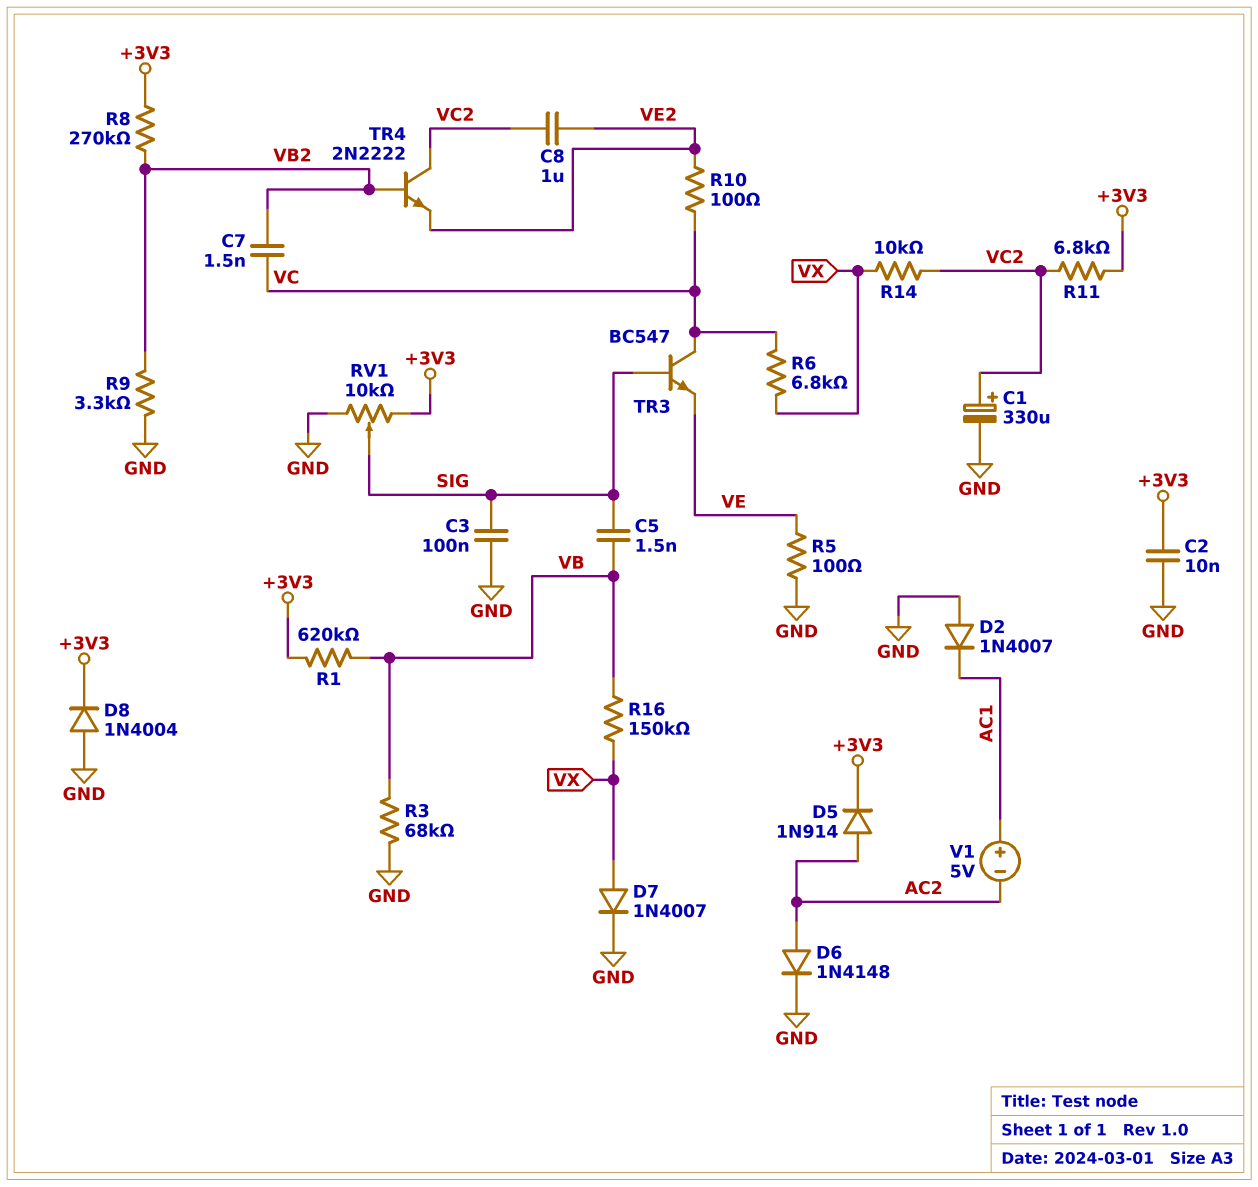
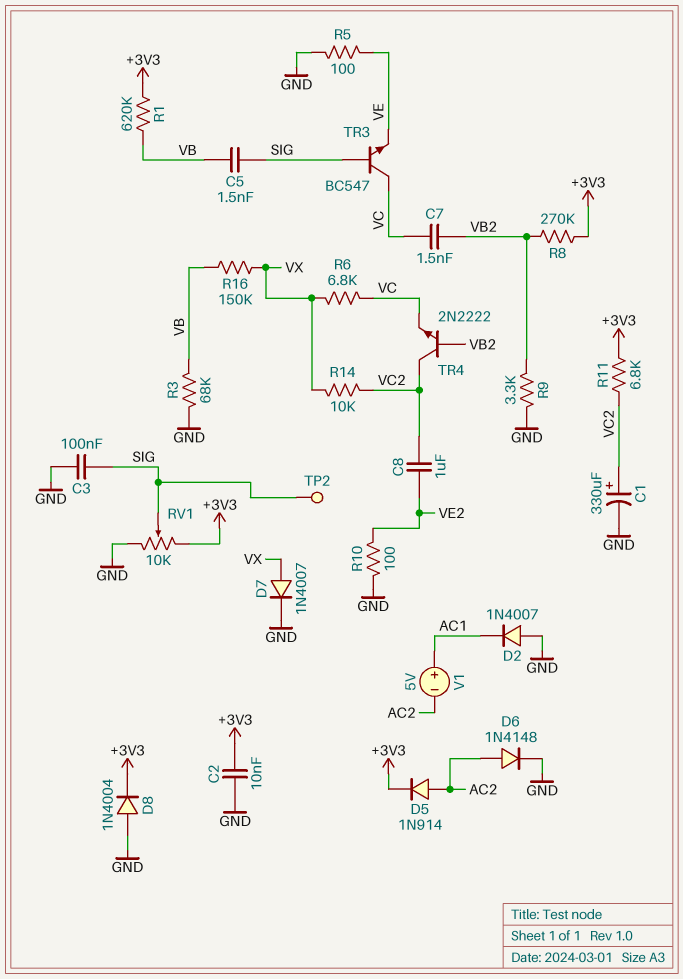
R10: 100 (VC, VE2) -> 100 (GND, VE2)
TP2: none -> test point (SIG)
TR4: NPN 2N2222 (B VB2, C VC2, E VE2) -> NPN 2N2222 (B VB2, C VC2, E VC)

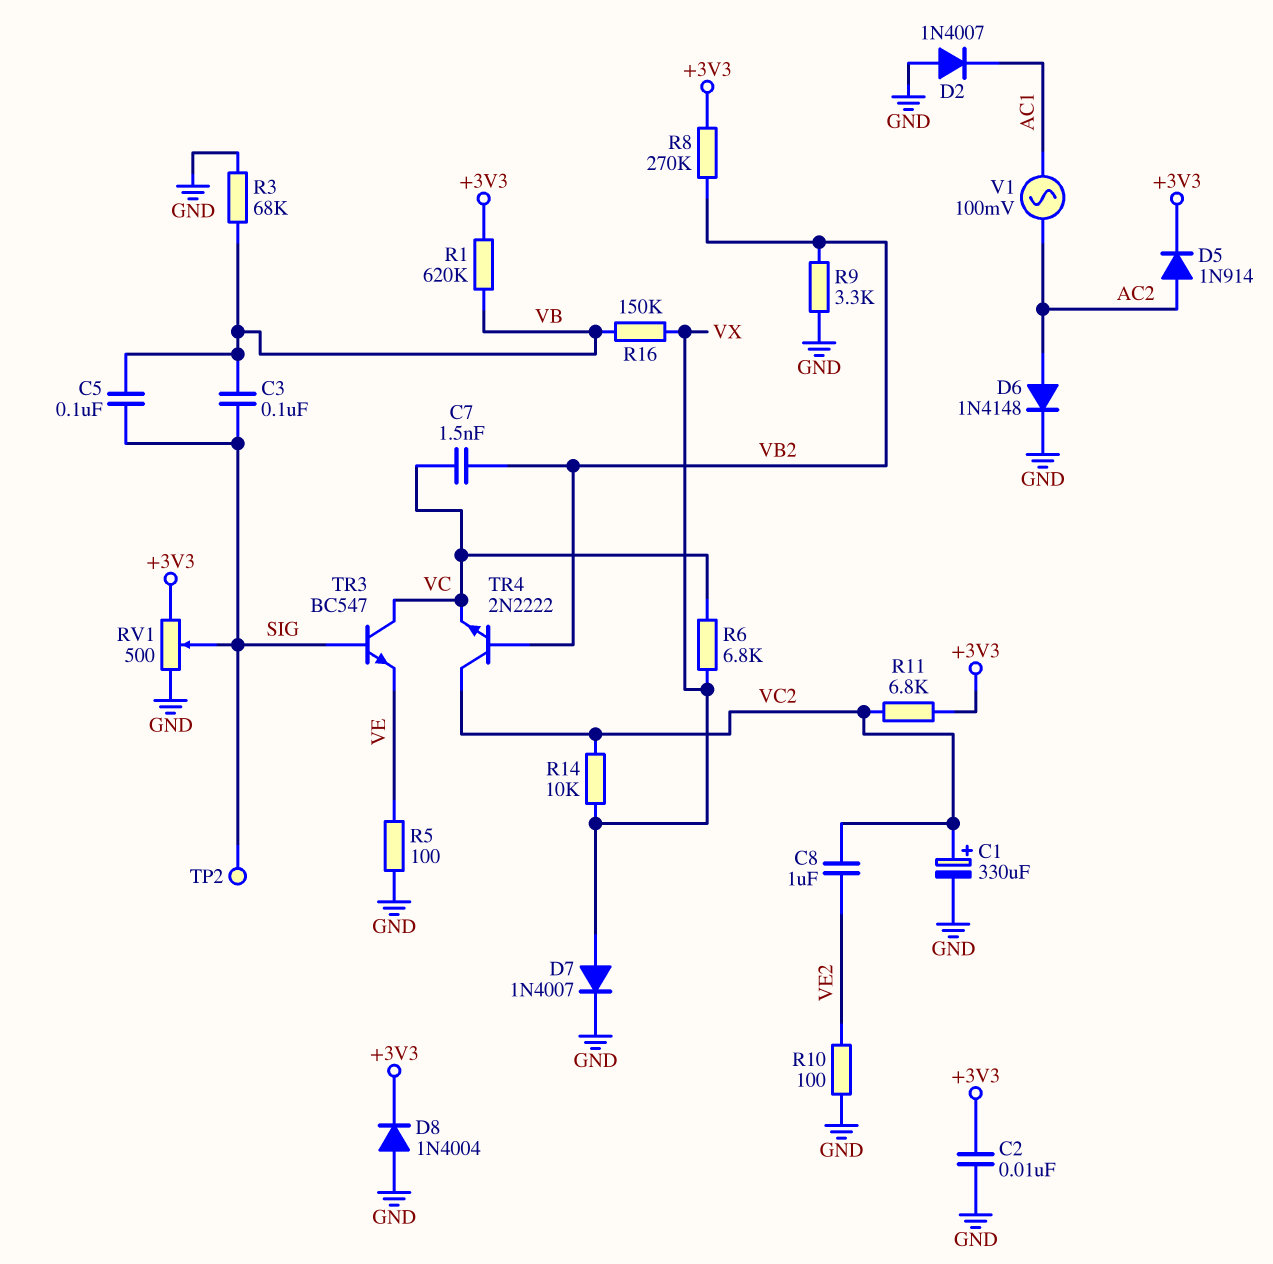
C3: 100nF (GND, SIG) -> 100nF (SIG, VB)
C5: 1.5nF (SIG, VB) -> 100nF (SIG, VB)
RV1: 10k (+3V3, GND, wiper SIG) -> 500 (+3V3, GND, wiper SIG)
V1: 5V (plus AC1, minus AC2) -> AC 100mV (AC1, AC2)

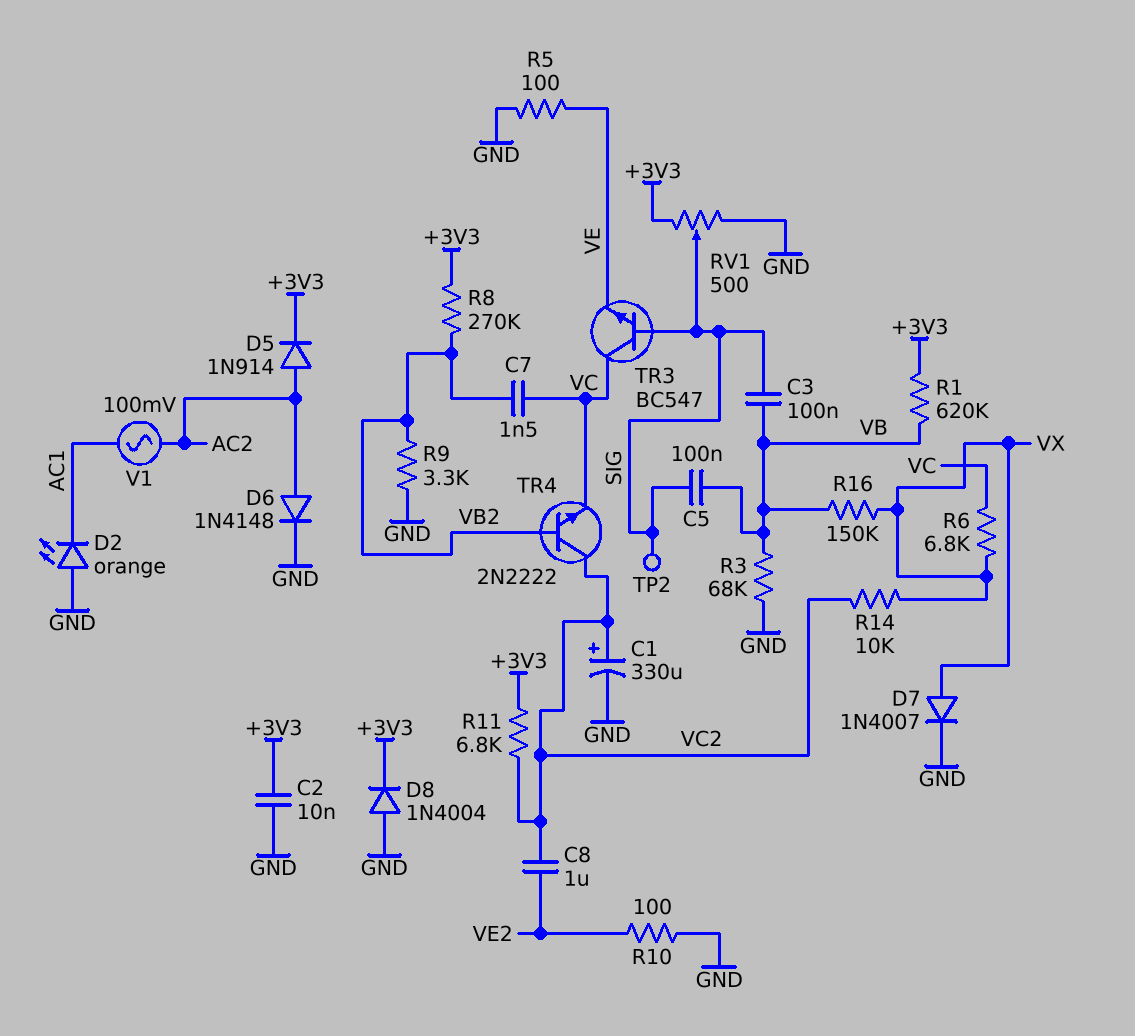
D2: diode 1N4007 (A GND, K AC1) -> LED orange (A GND, K AC1)

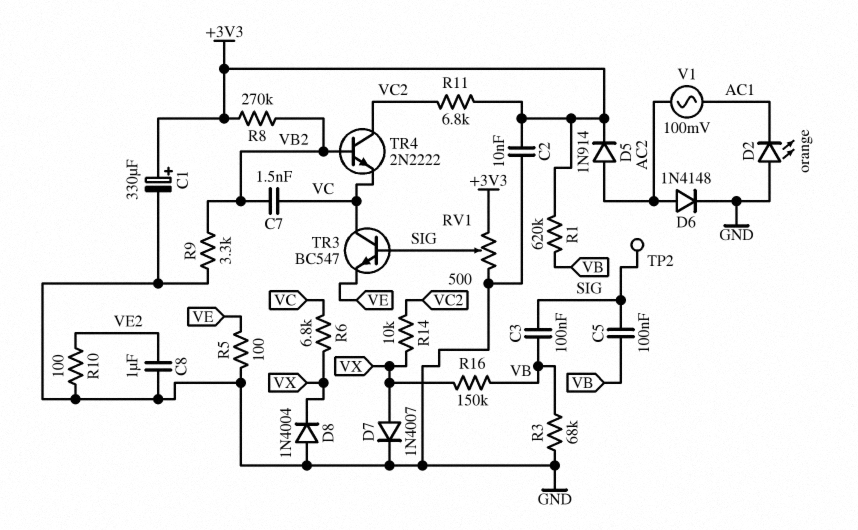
C1: 330uF (plus VC2, minus GND) -> 330uF (plus +3V3, minus GND)
C8: 1uF (VC2, VE2) -> 1uF (GND, VE2)
D8: diode 1N4004 (A GND, K +3V3) -> diode 1N4004 (A GND, K VX)

